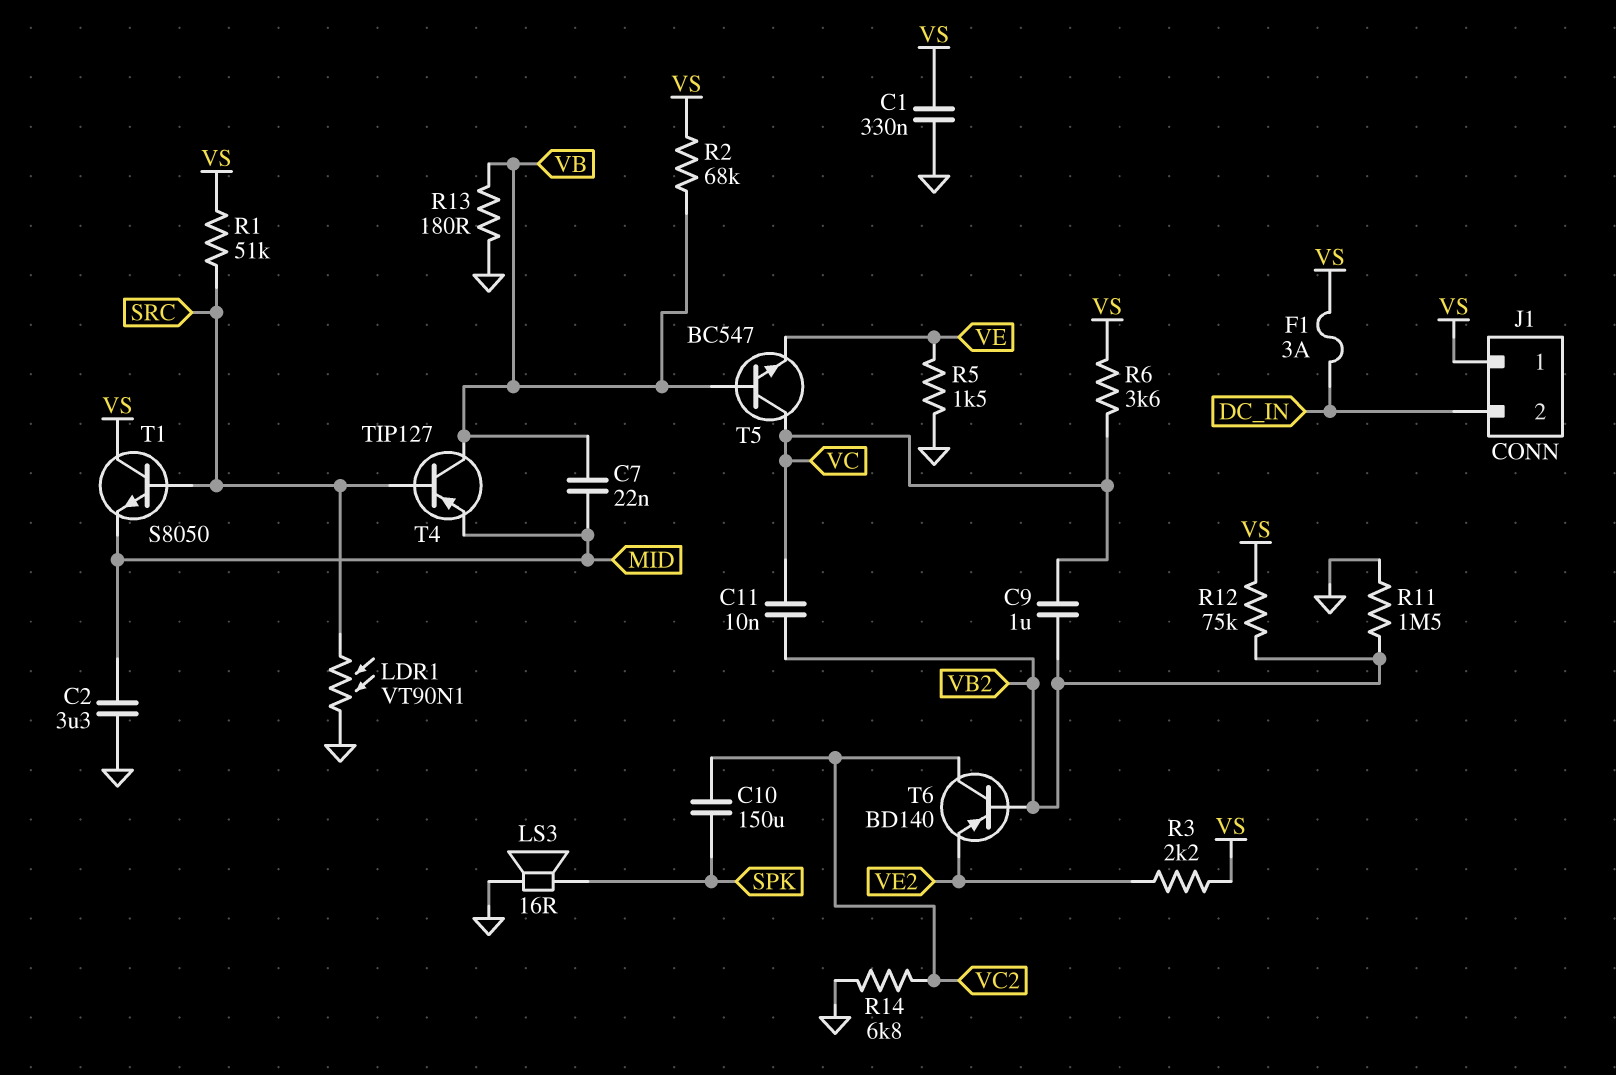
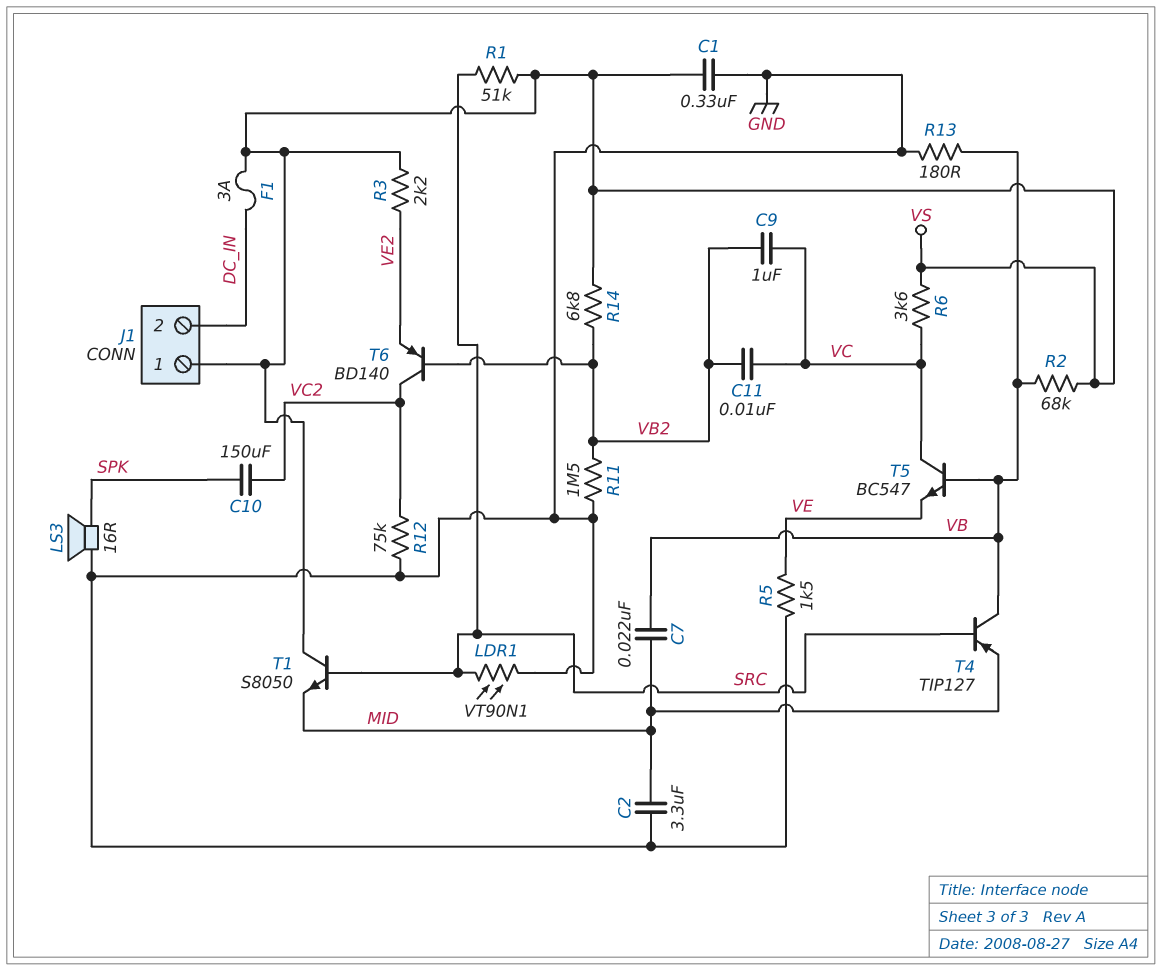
R12: 75k (VB2, VS) -> 75k (GND, VC2)
R14: 6.8k (GND, VC2) -> 6.8k (VB2, VS)

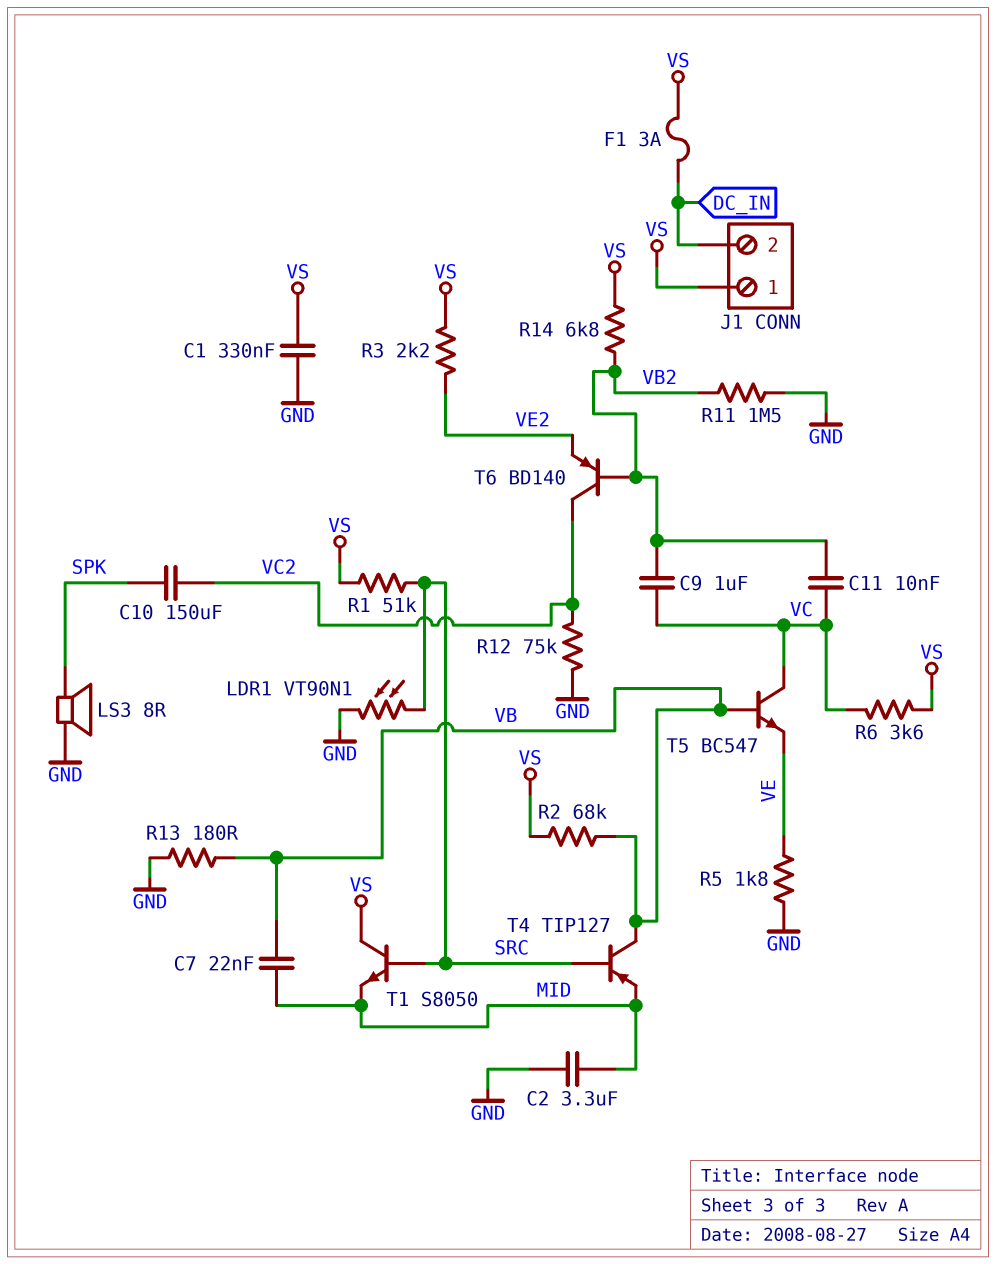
LS3: speaker 16R (GND, SPK) -> speaker 8R (GND, SPK)
R5: 1.5k (GND, VE) -> 1.8k (GND, VE)

